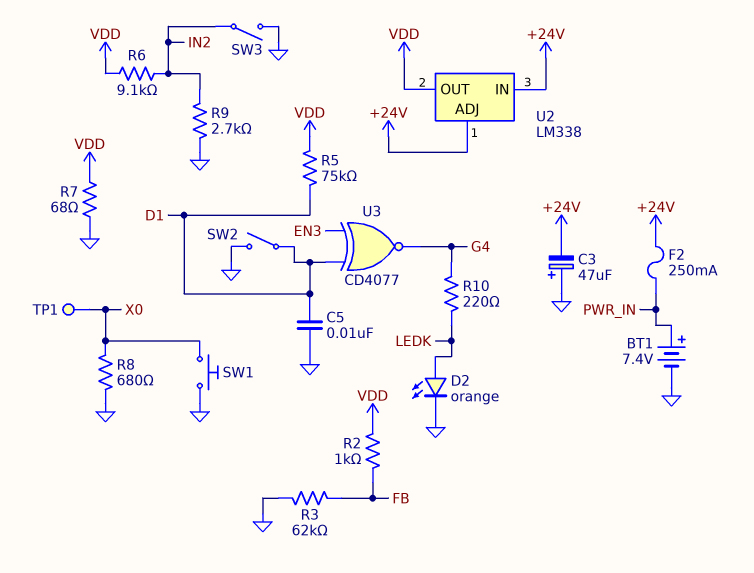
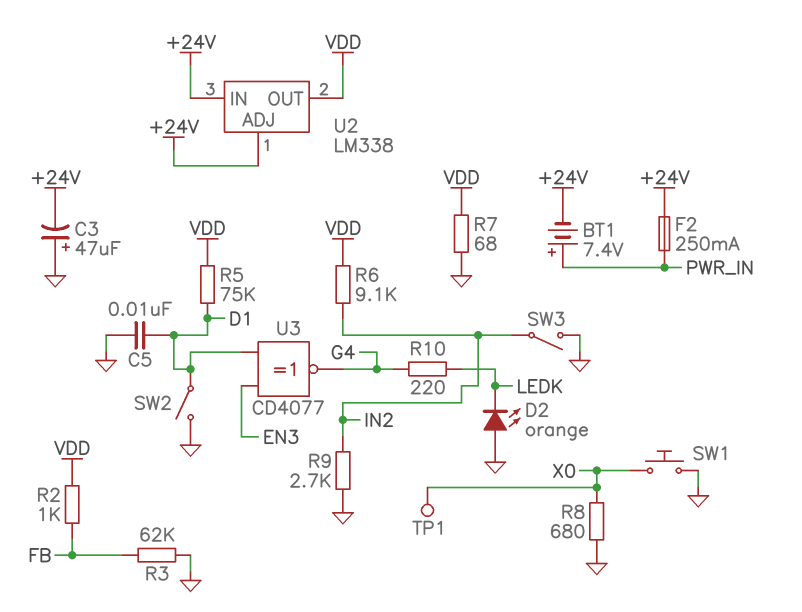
BT1: 7.4V (plus PWR_IN, minus GND) -> 7.4V (plus PWR_IN, minus +24V)
D2: LED orange (A LEDK, K GND) -> LED orange (A GND, K LEDK)

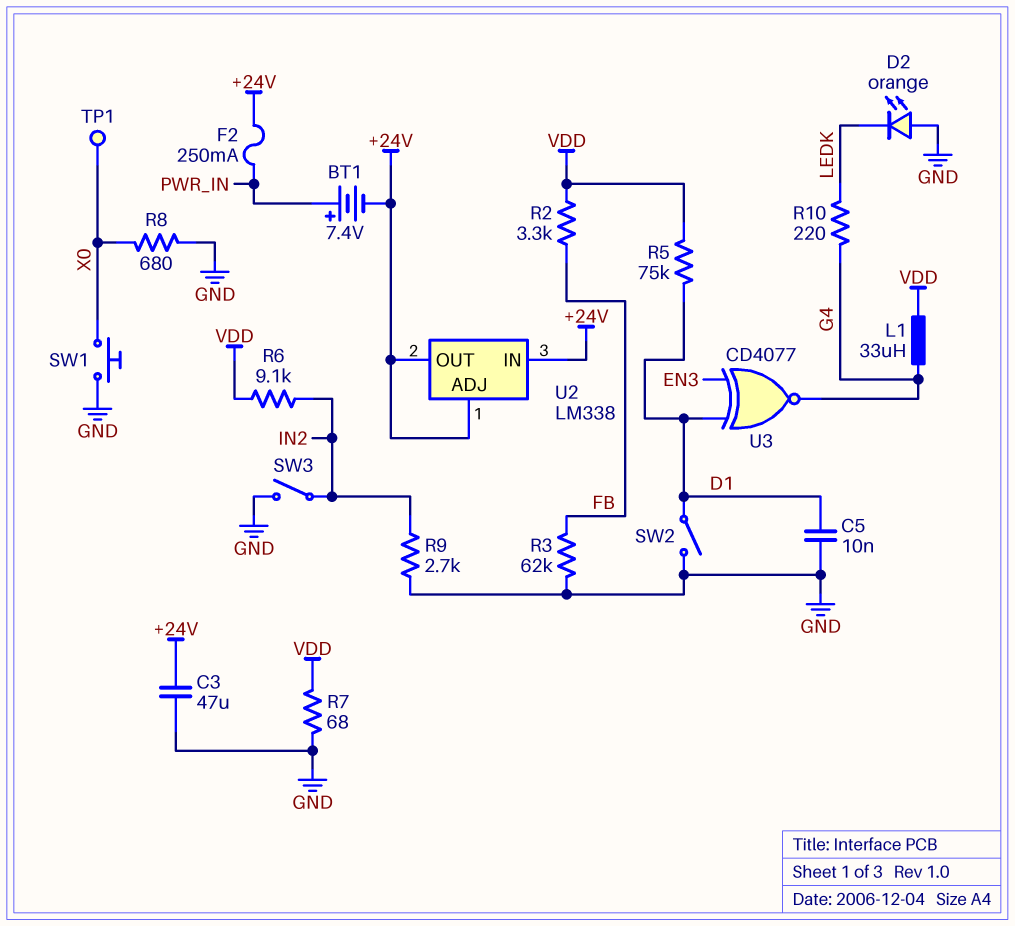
C3: 47uF (plus GND, minus +24V) -> 47uF (+24V, GND)
L1: none -> 33uH (G4, VDD)
R2: 1k (FB, VDD) -> 3.3k (FB, VDD)
U2 pin OUT: VDD -> +24V

